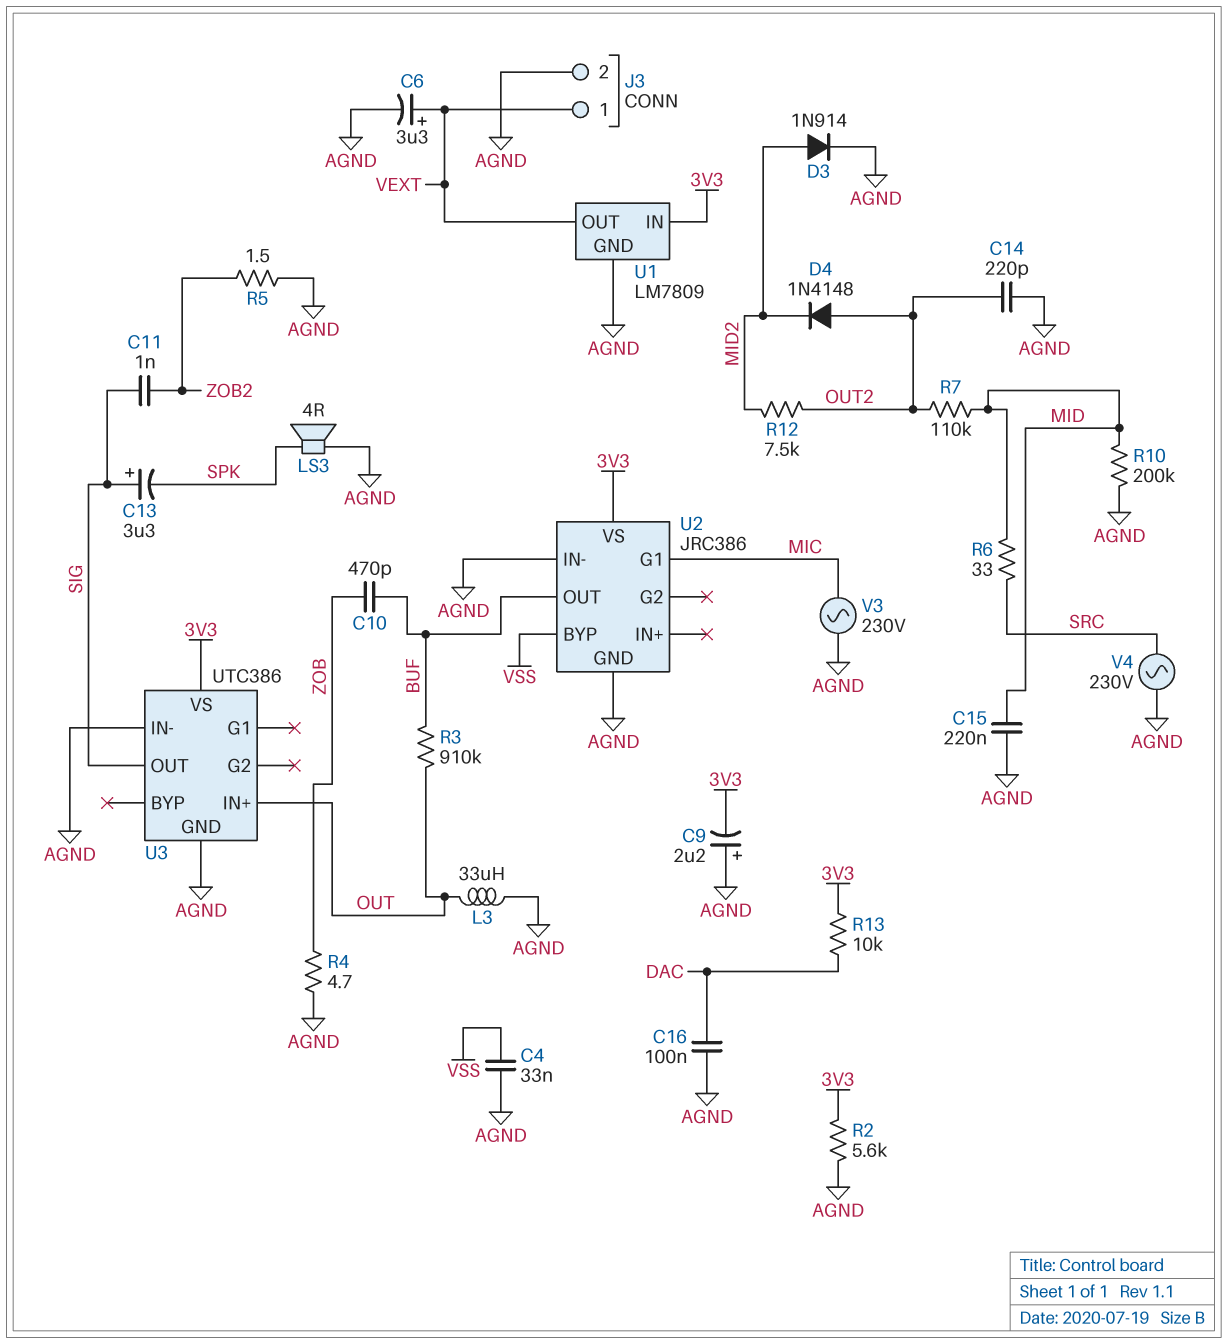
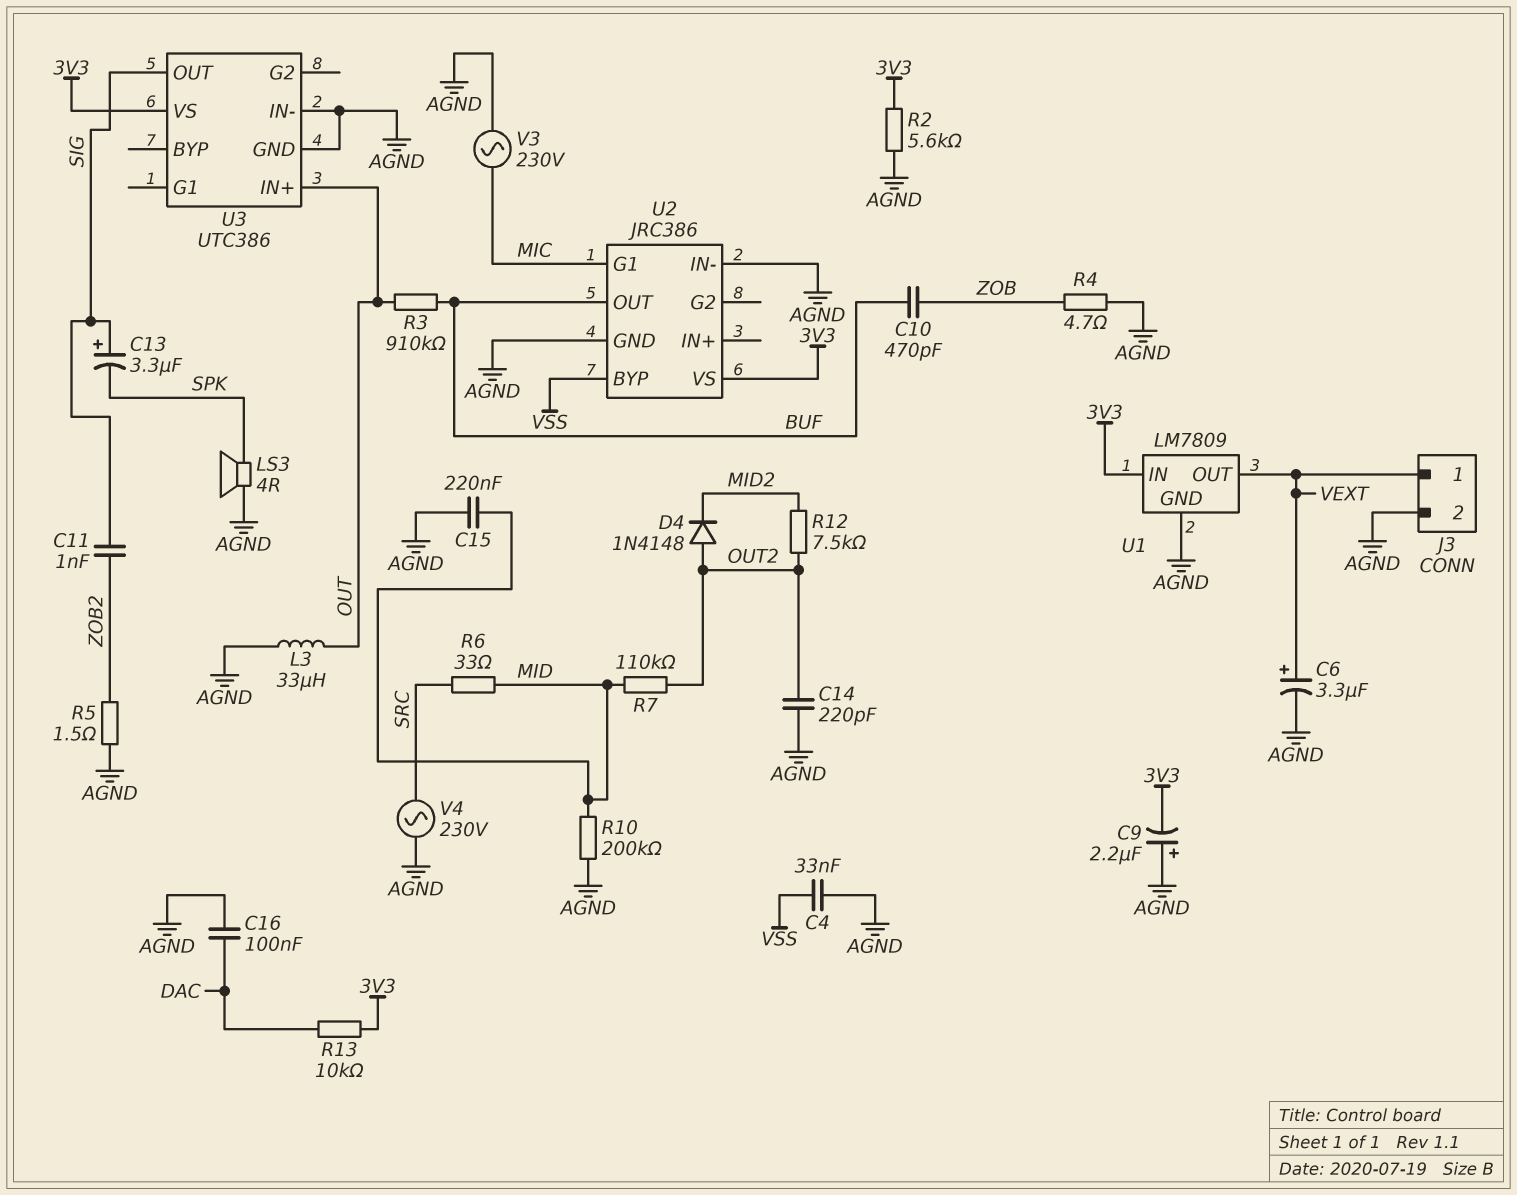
D3: diode 1N914 (A MID2, K AGND) -> none

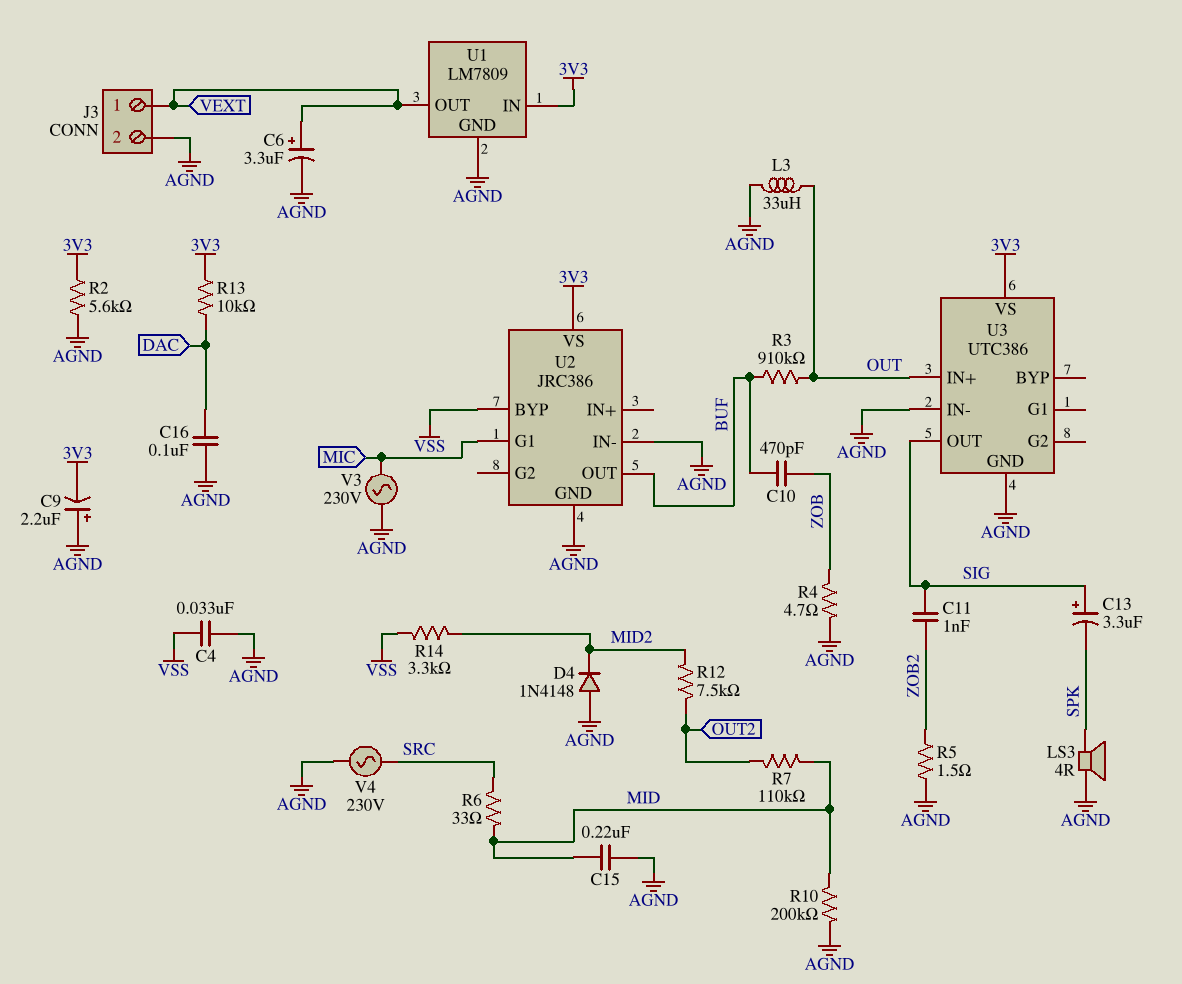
C14: 220pF (AGND, OUT2) -> none
D4: diode 1N4148 (A OUT2, K MID2) -> diode 1N4148 (A AGND, K MID2)
R14: none -> 3.3k (MID2, VSS)

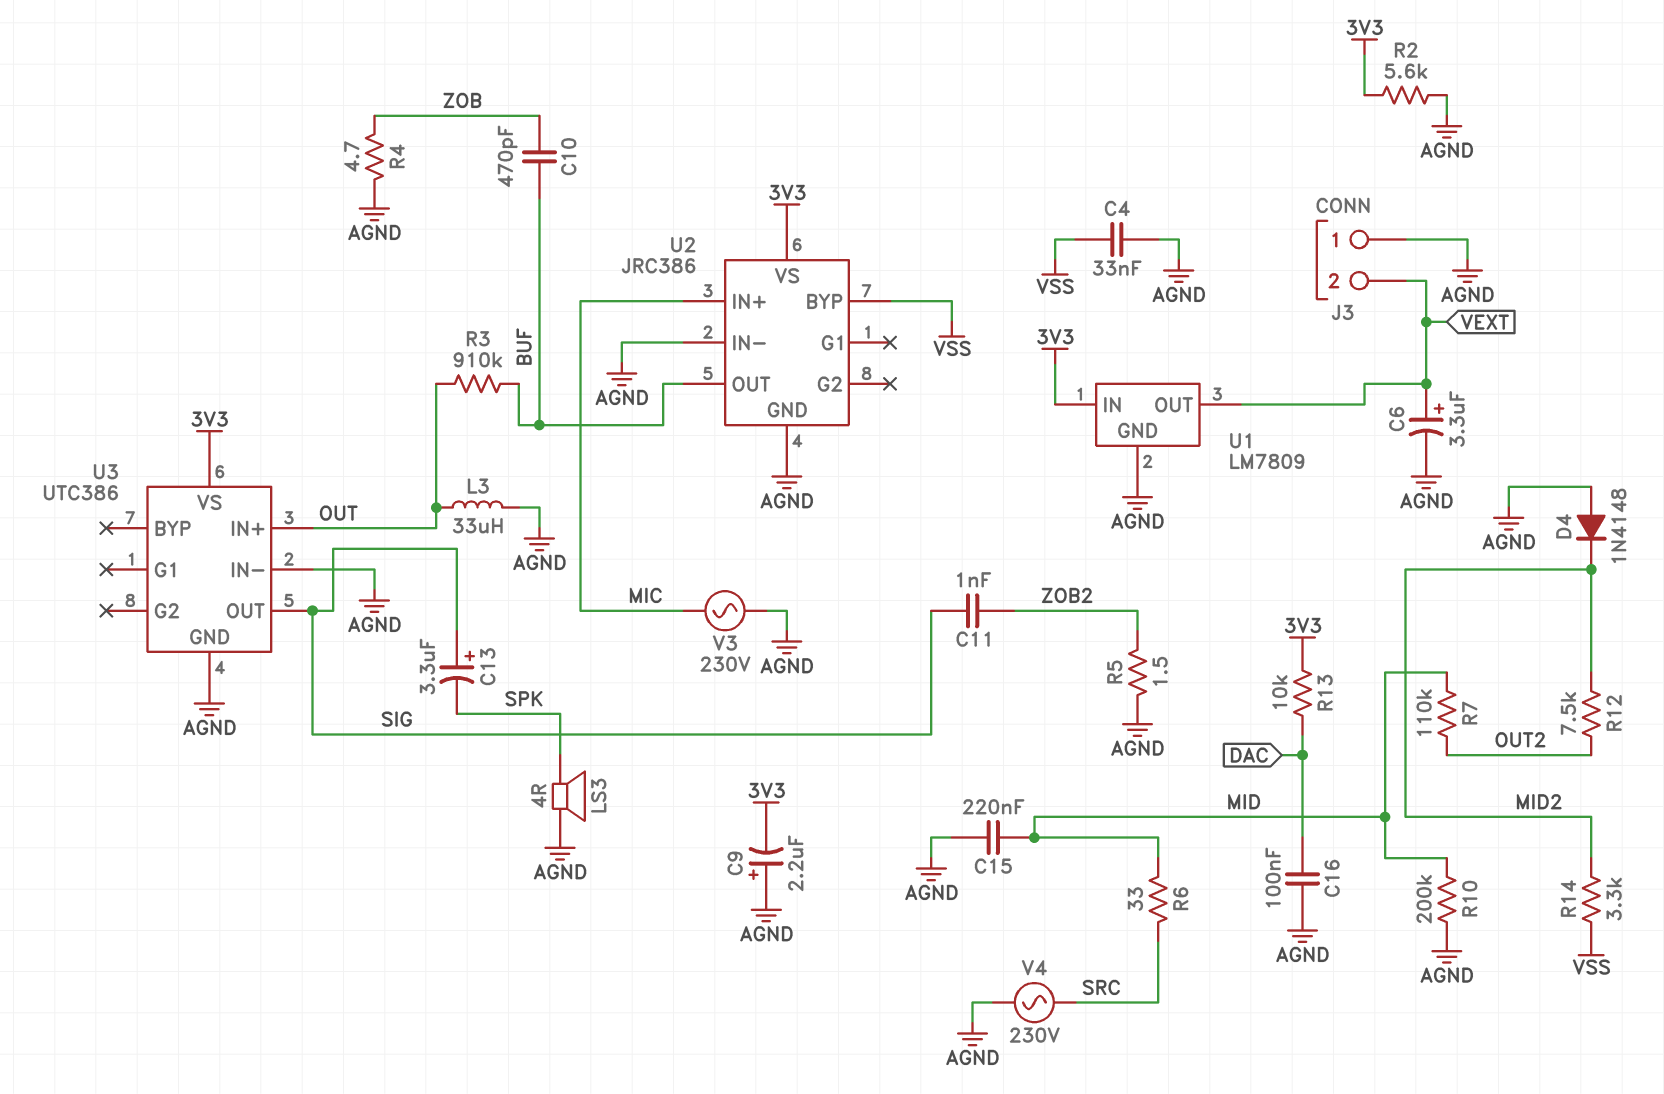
J3 pin 1: VEXT -> AGND
J3 pin 2: AGND -> VEXT
U2 pin G1: MIC -> none
U2 pin IN+: none -> MIC

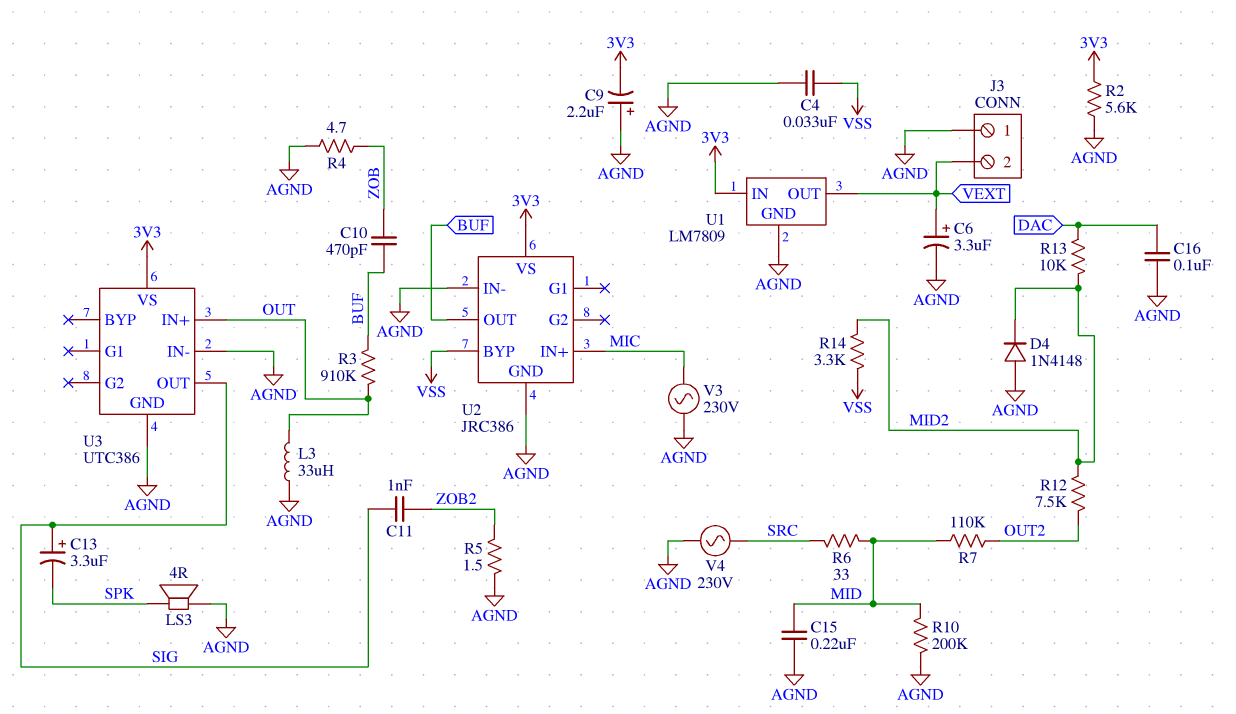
R13: 10k (3V3, DAC) -> 10k (DAC, MID2)

